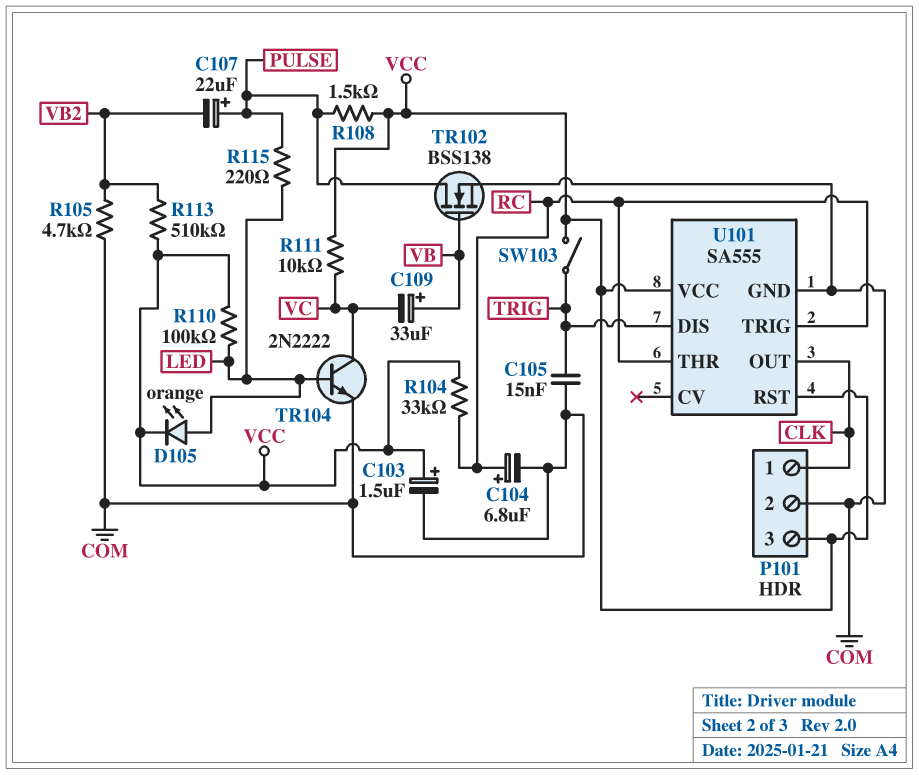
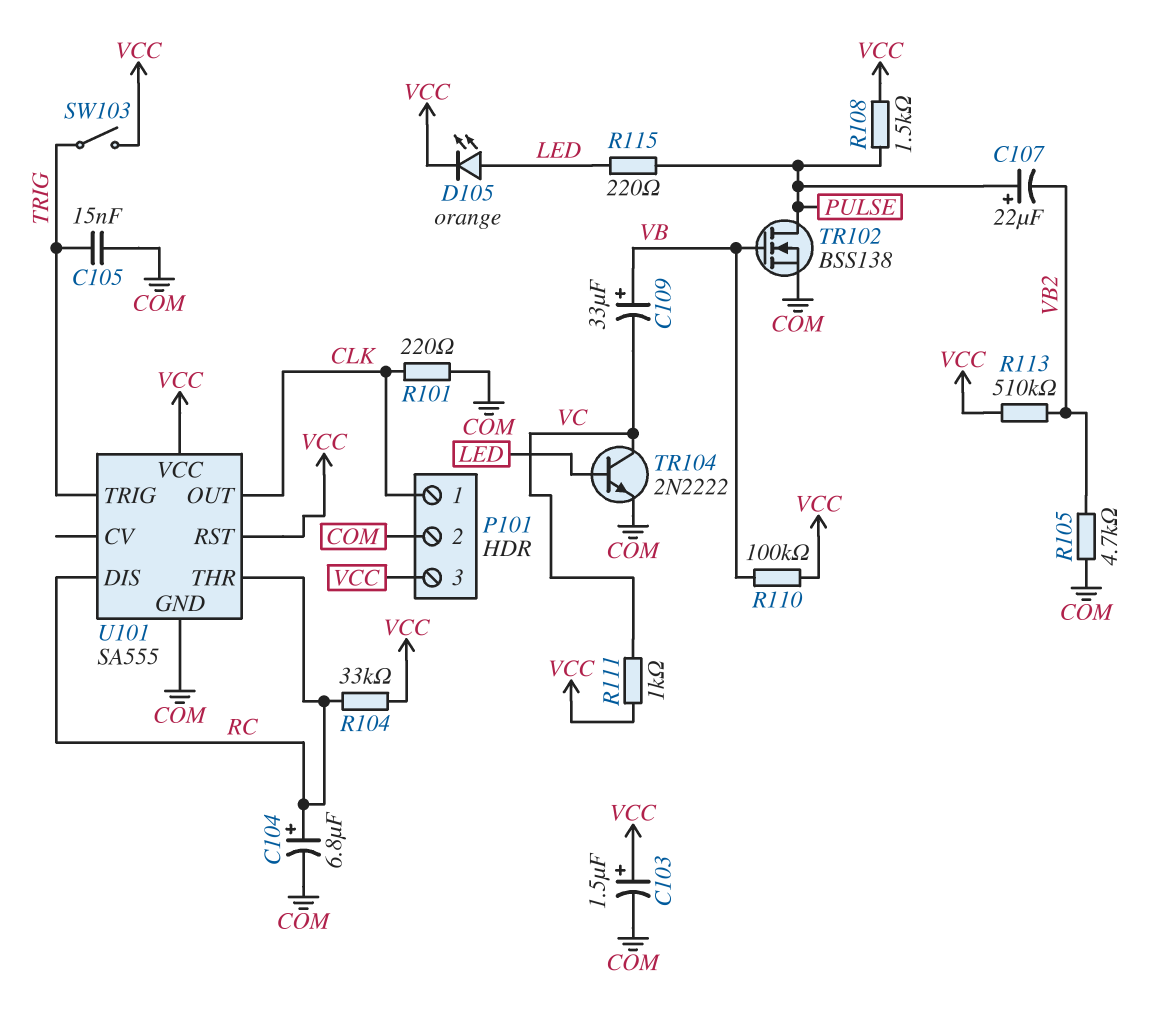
R101: none -> 220 (CLK, COM)
R110: 100k (LED, VCC) -> 100k (VB, VCC)
R111: 10k (VC, VCC) -> 1k (VC, VCC)
U101 pin DIS: TRIG -> RC
U101 pin TRIG: RC -> TRIG

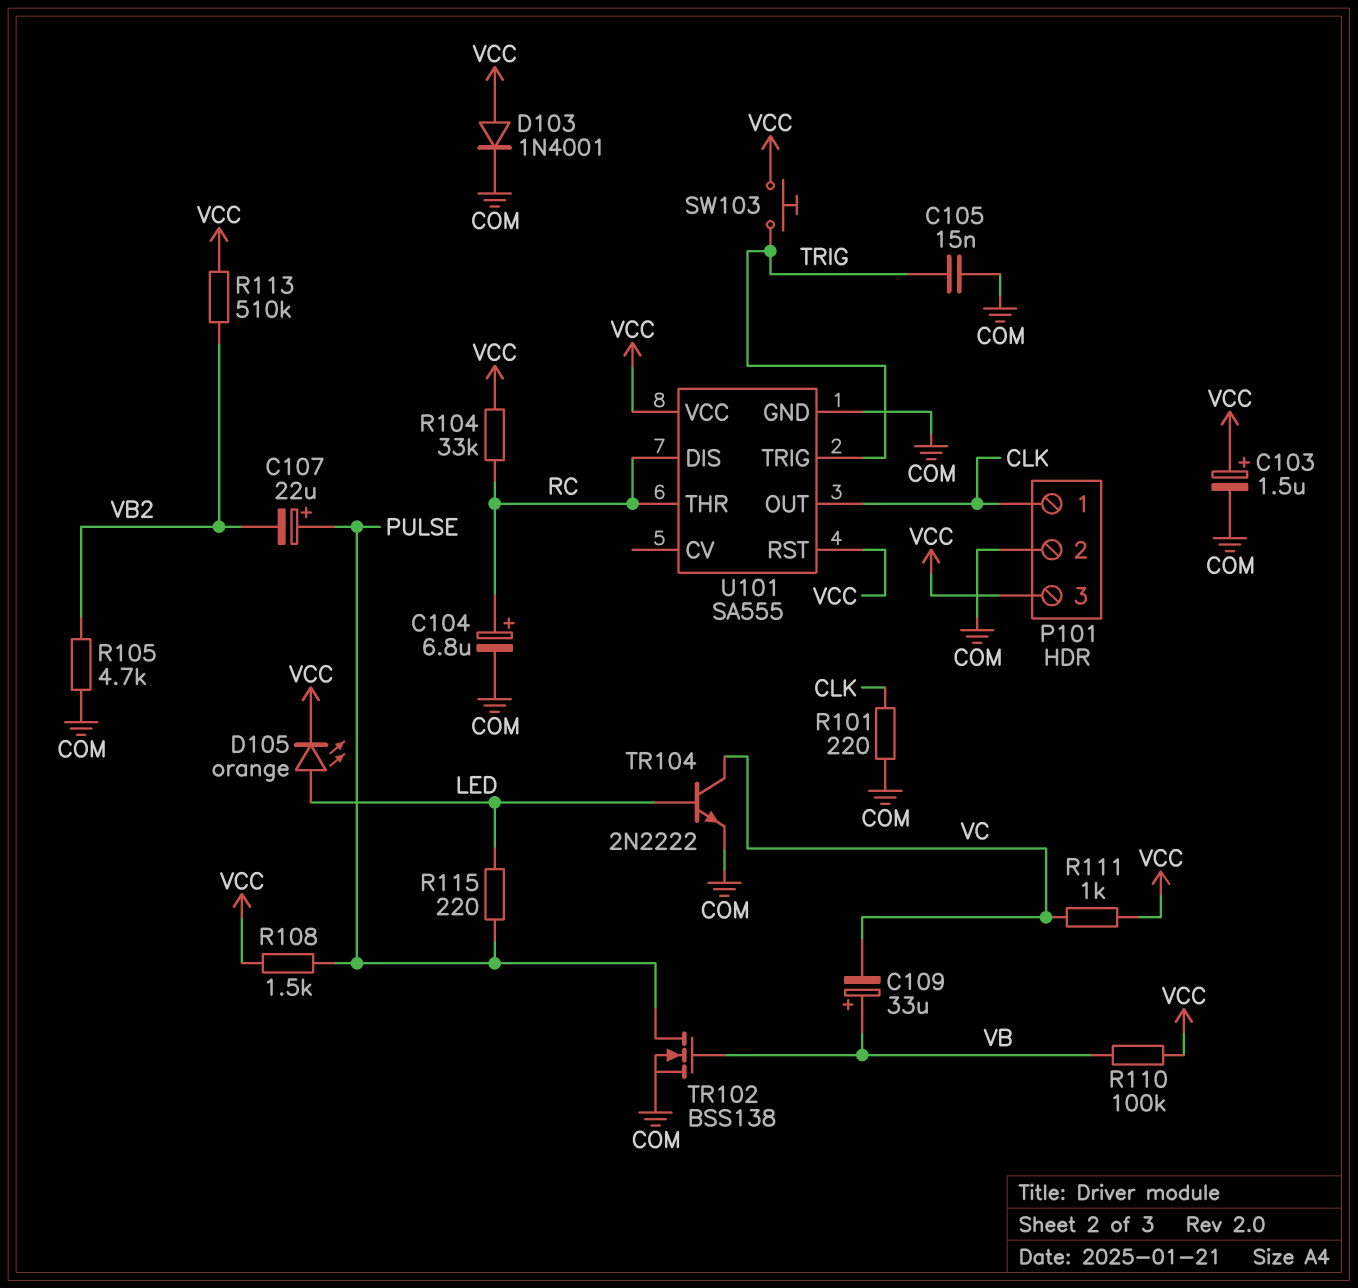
D103: none -> diode 1N4001 (A VCC, K COM)
SW103: switch (TRIG, VCC) -> button (TRIG, VCC)

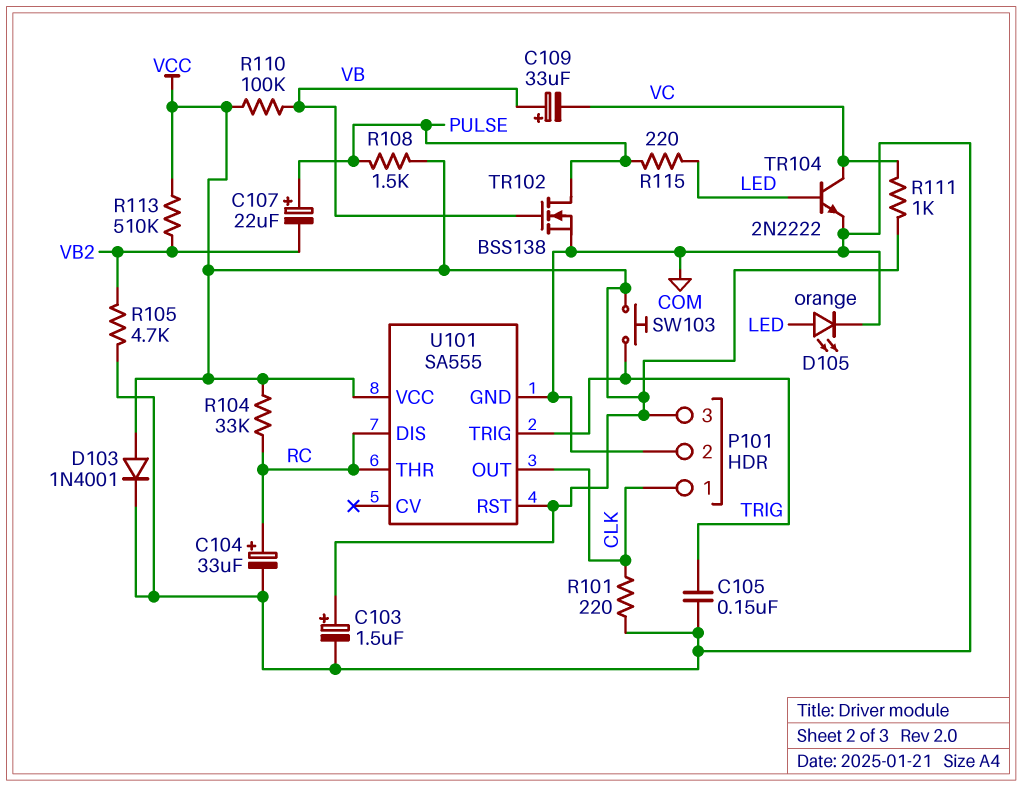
C104: 6.8uF (plus RC, minus COM) -> 33uF (plus RC, minus COM)
C105: 15nF (COM, TRIG) -> 150nF (COM, TRIG)
D105: LED orange (A LED, K VCC) -> LED orange (A LED, K COM)

